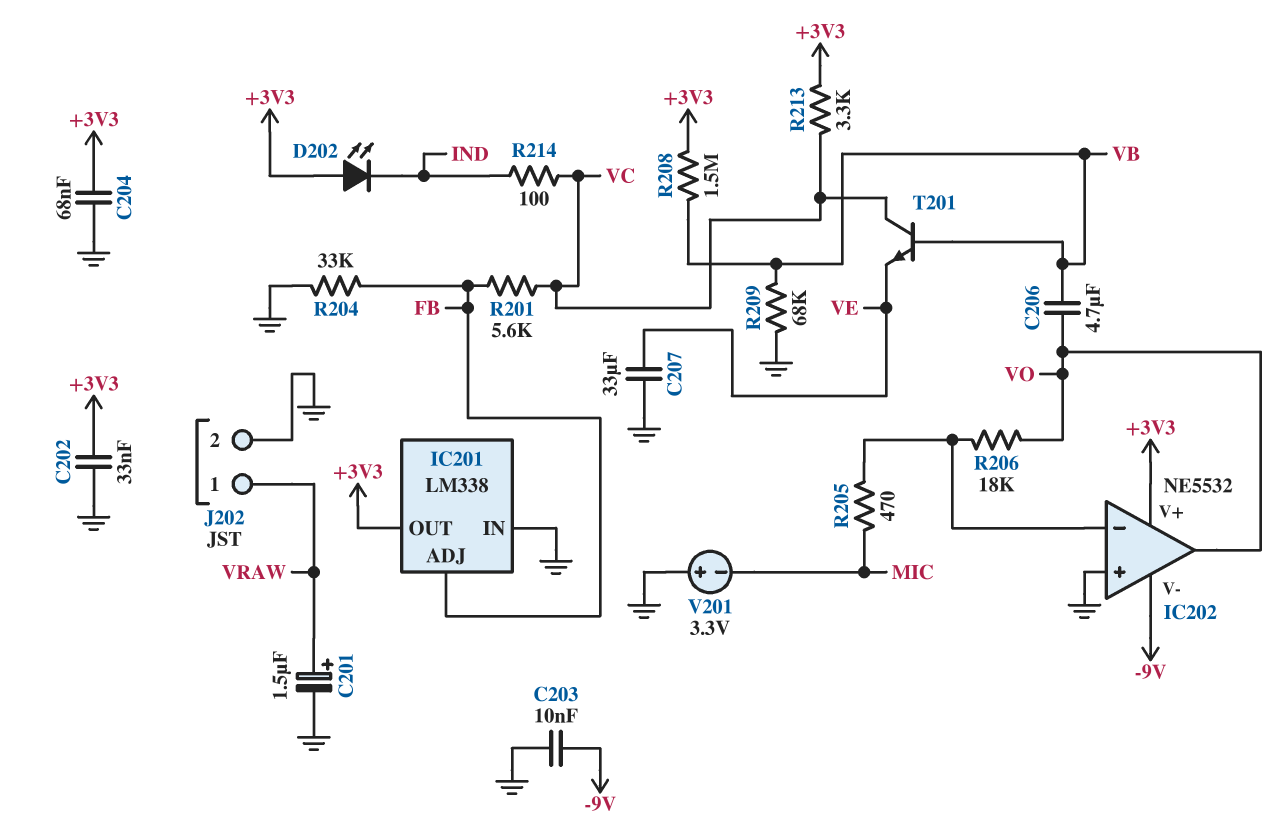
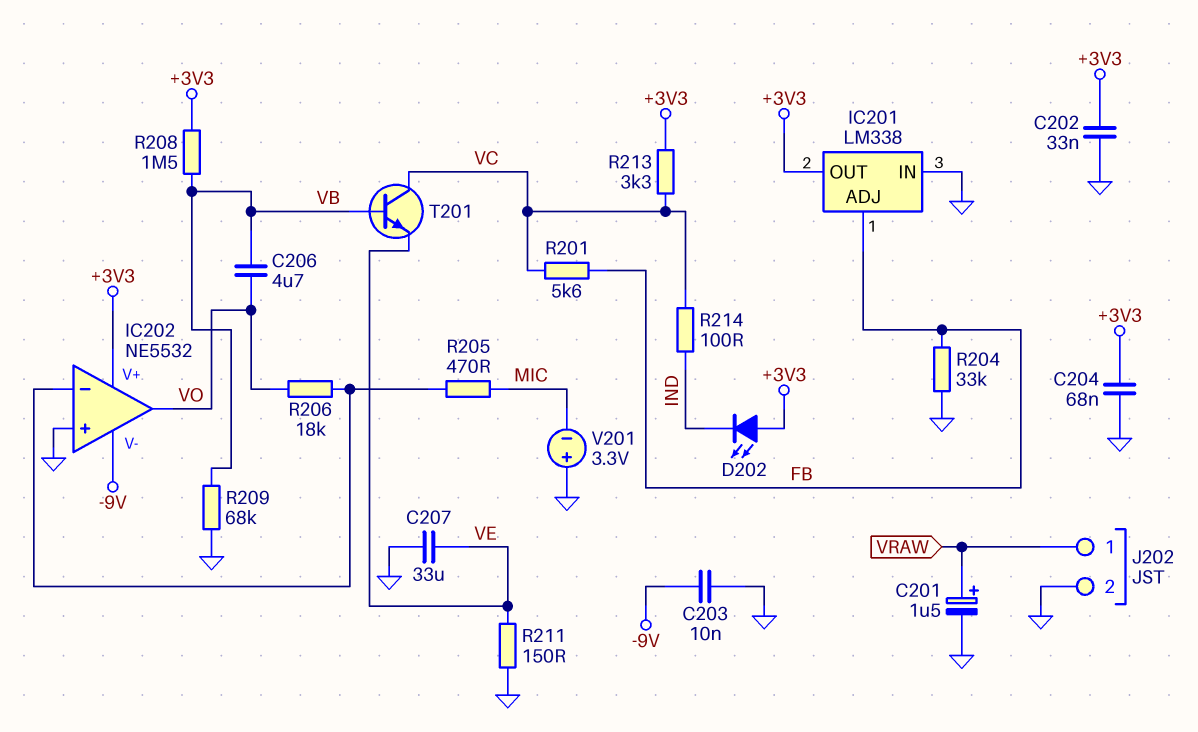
R211: none -> 150 (GND, VE)

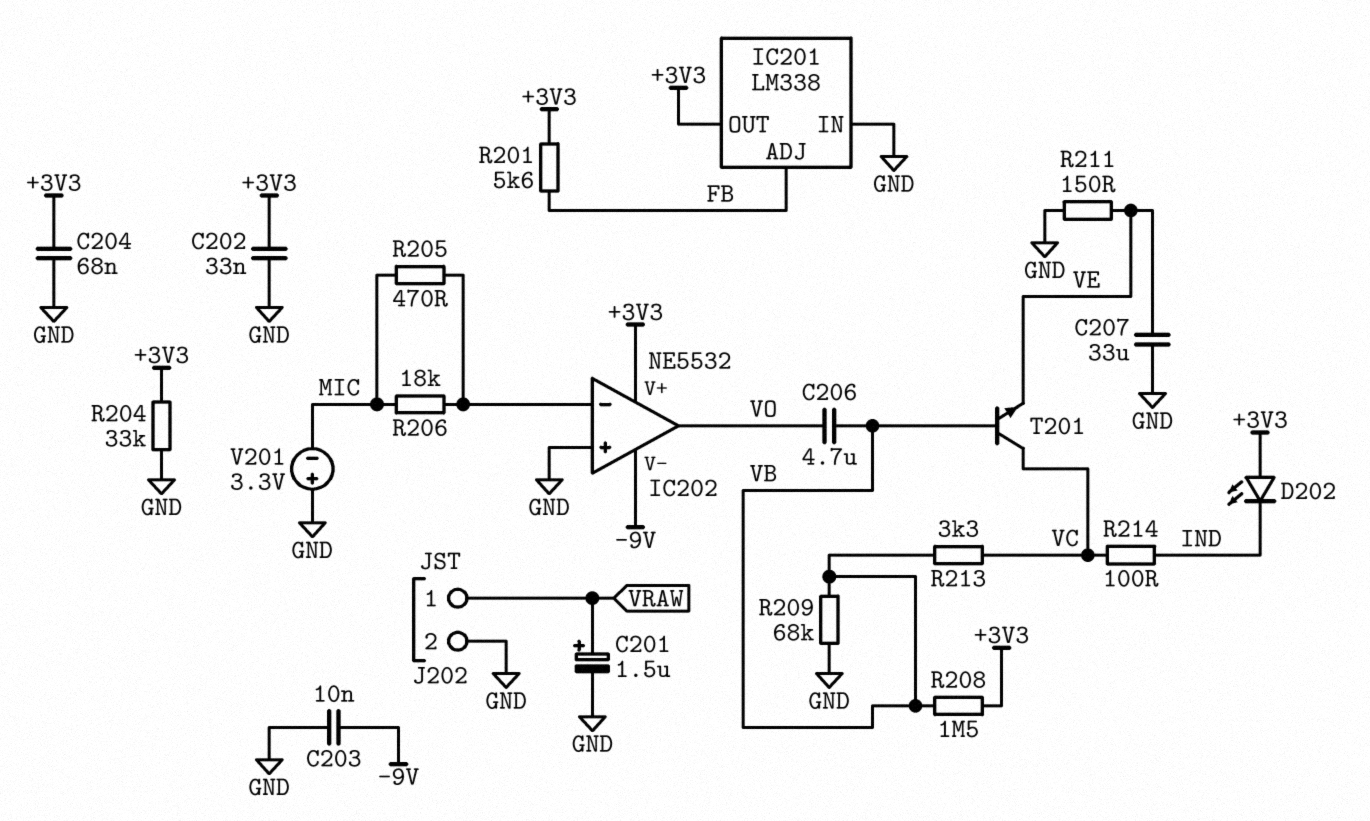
R201: 5.6k (FB, VC) -> 5.6k (+3V3, FB)
R204: 33k (FB, GND) -> 33k (+3V3, GND)
R206: 18k (IC202/in-, VO) -> 18k (IC202/in-, MIC)
R213: 3.3k (+3V3, VC) -> 3.3k (VB, VC)

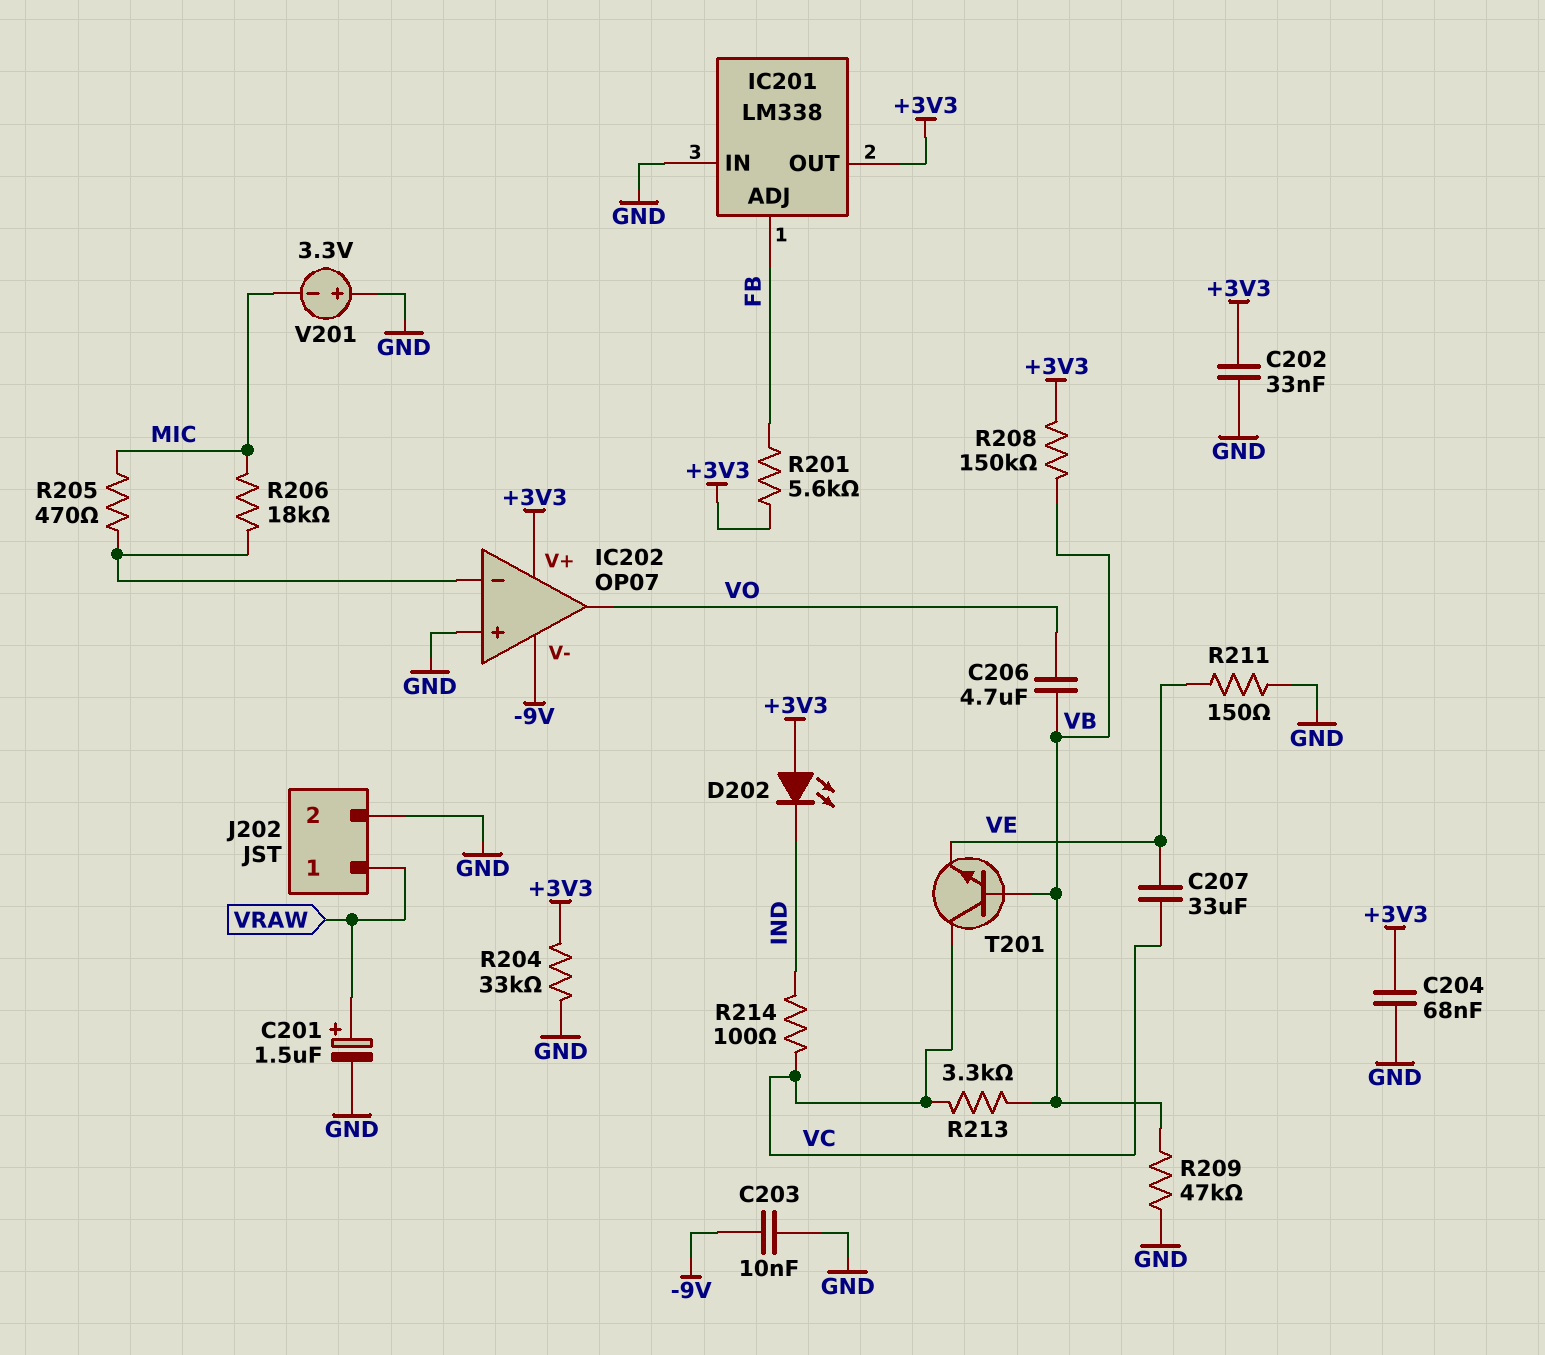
C207: 33uF (GND, VE) -> 33uF (VC, VE)
IC202: NE5532 -> OP07
R208: 1.5M (+3V3, VB) -> 150k (+3V3, VB)
R209: 68k (GND, VB) -> 47k (GND, VB)

